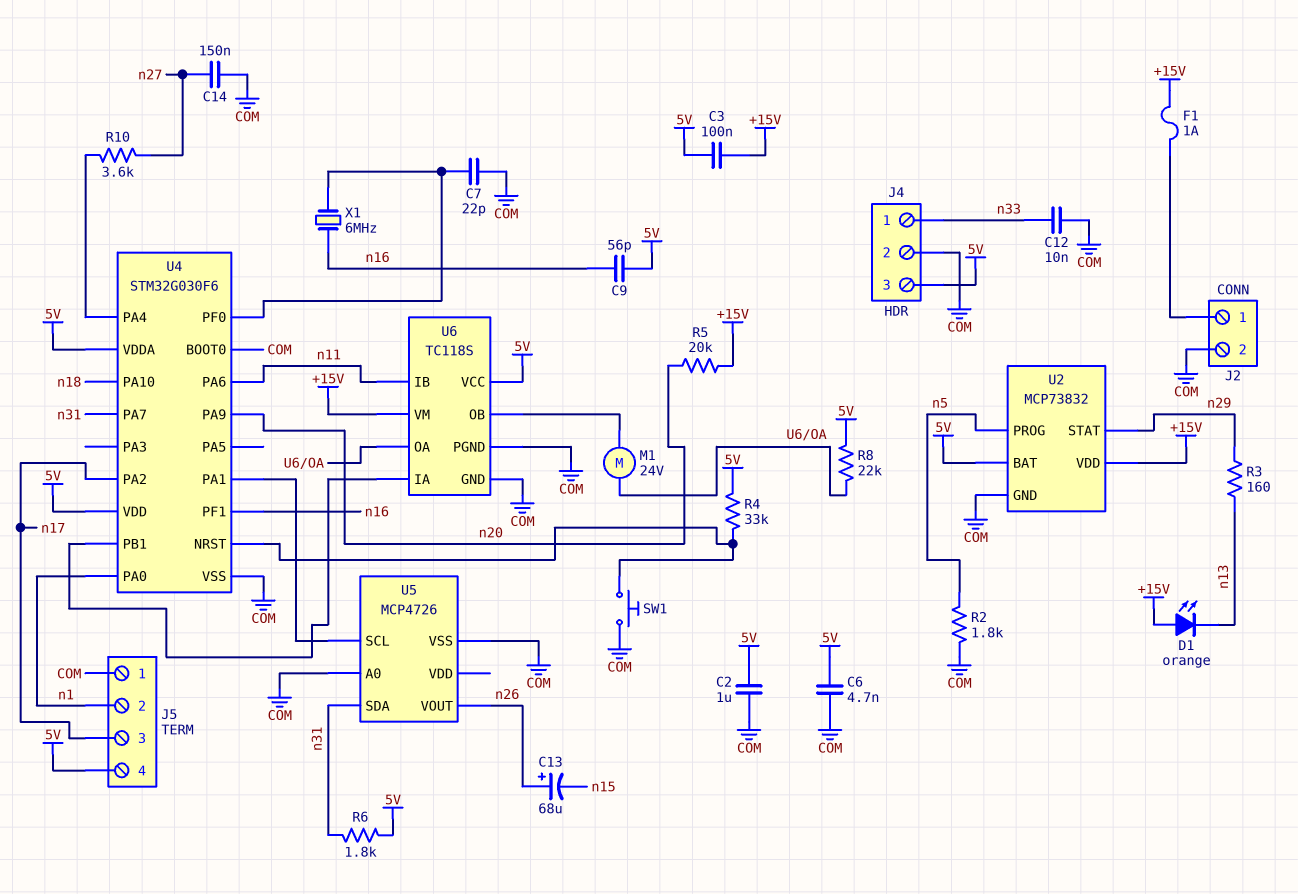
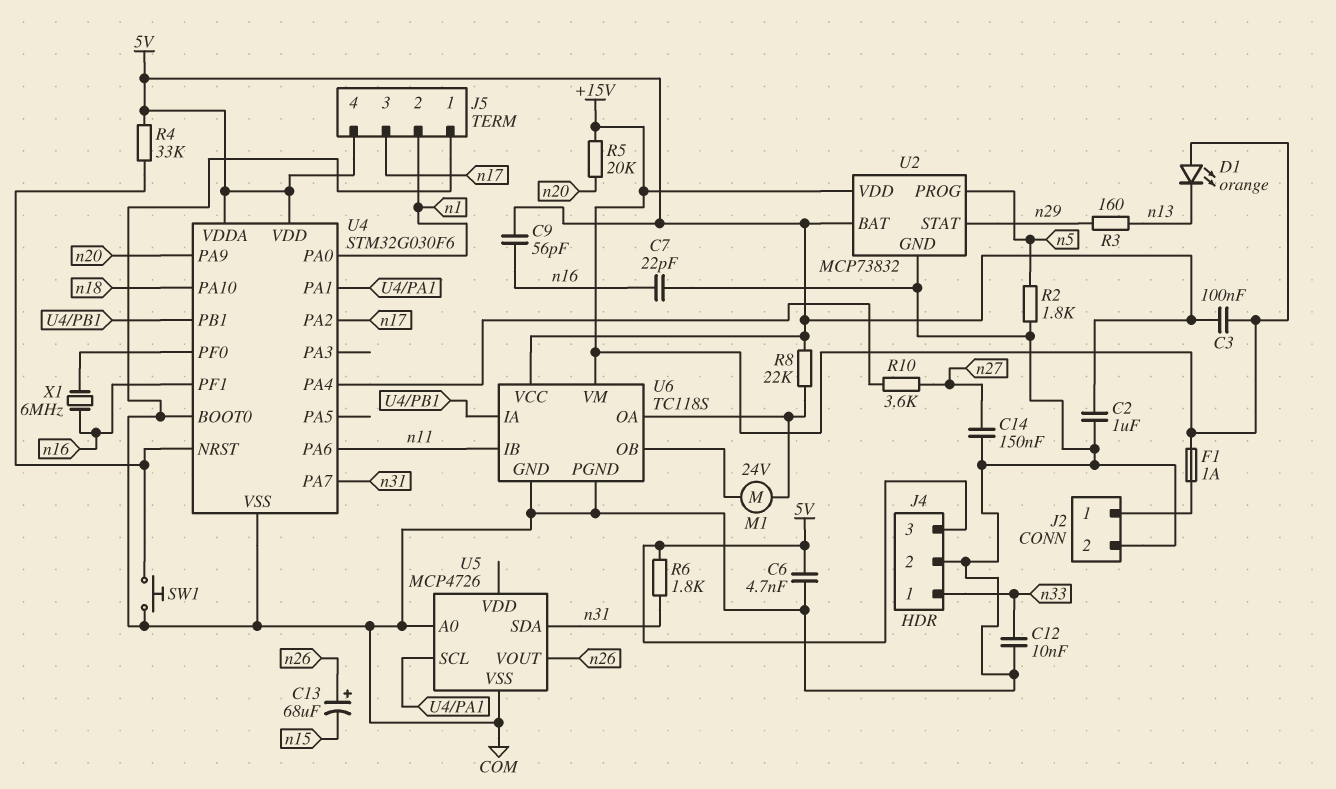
C7: 22pF (COM, U4/PF0) -> 22pF (COM, n16)

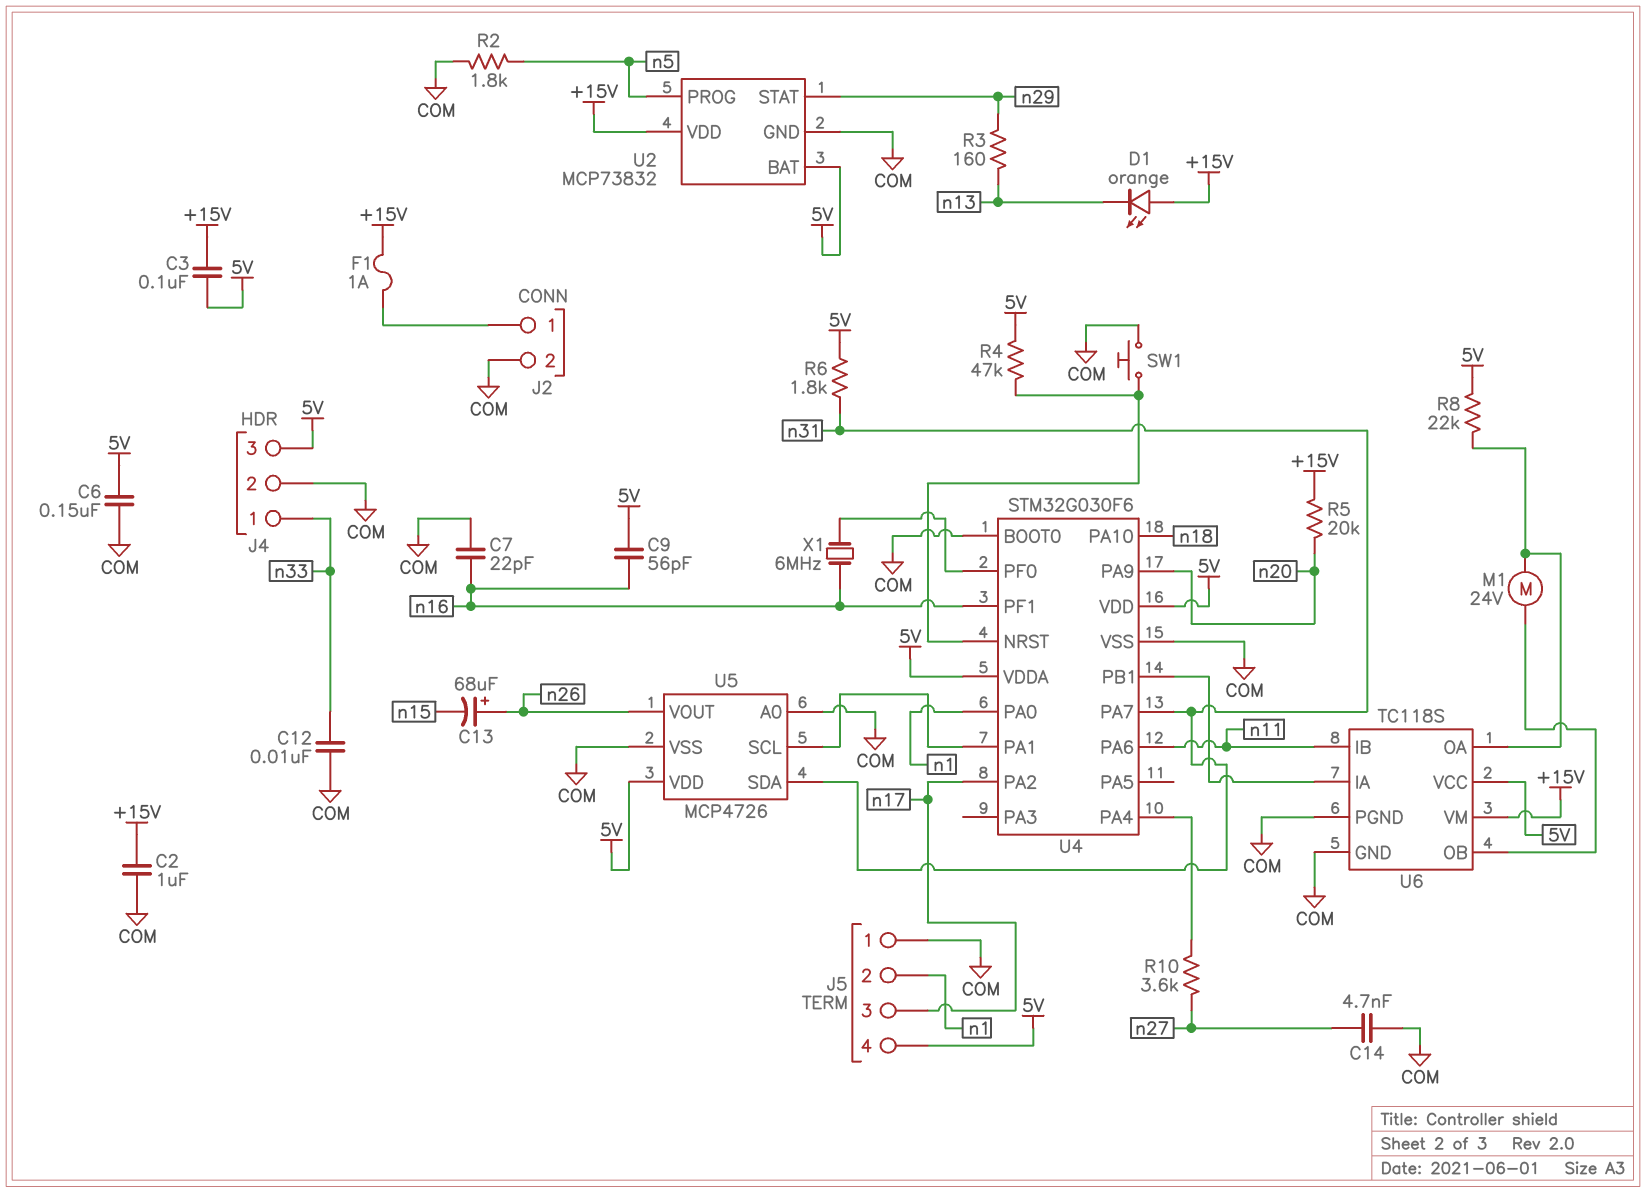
C2: 1uF (5V, COM) -> 1uF (+15V, COM)
C6: 4.7nF (5V, COM) -> 150nF (5V, COM)
C14: 150nF (COM, n27) -> 4.7nF (COM, n27)
R4: 33k (5V, U4/NRST) -> 47k (5V, U4/NRST)
U5 pin VDD: none -> 5V

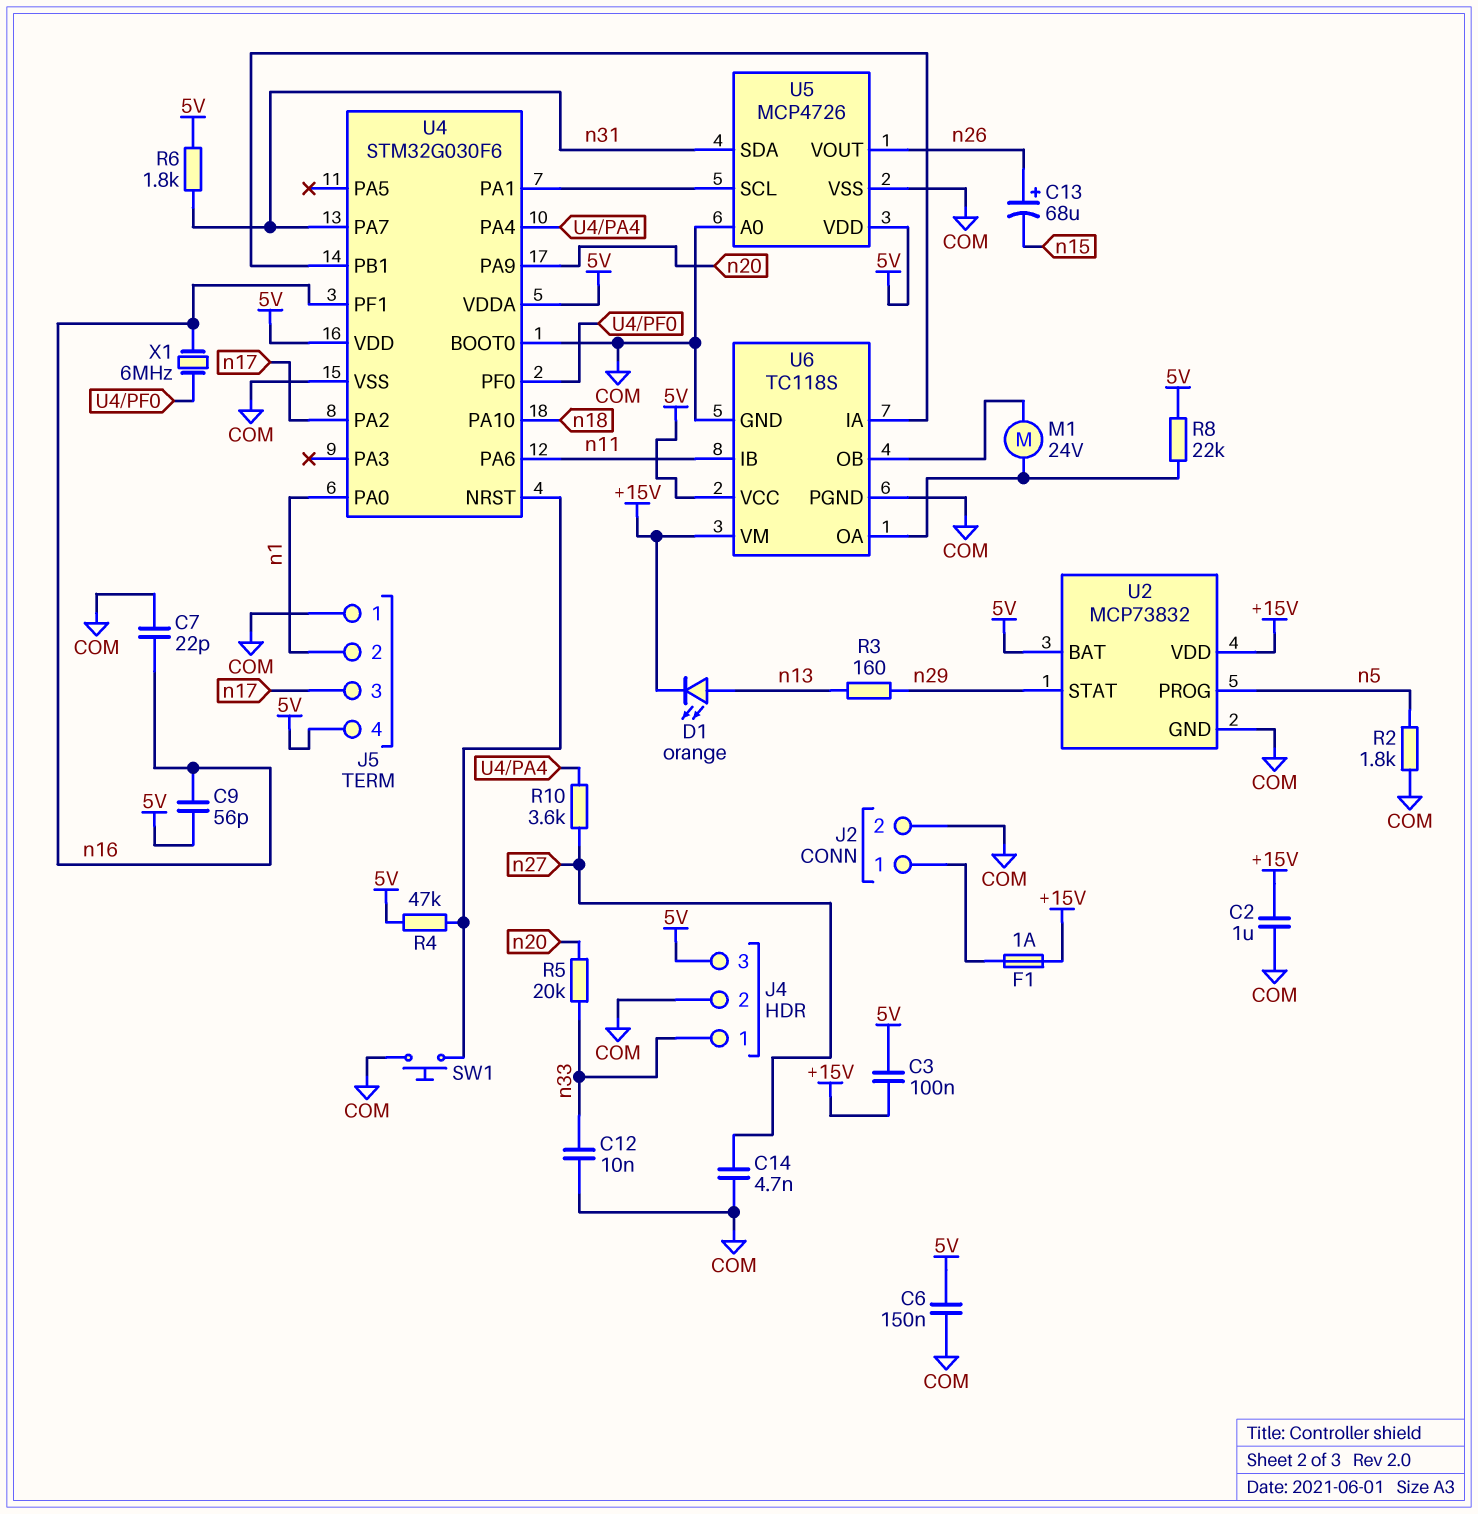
D1: LED orange (A +15V, K n13) -> LED orange (A n13, K +15V)
R5: 20k (+15V, n20) -> 20k (n20, n33)

